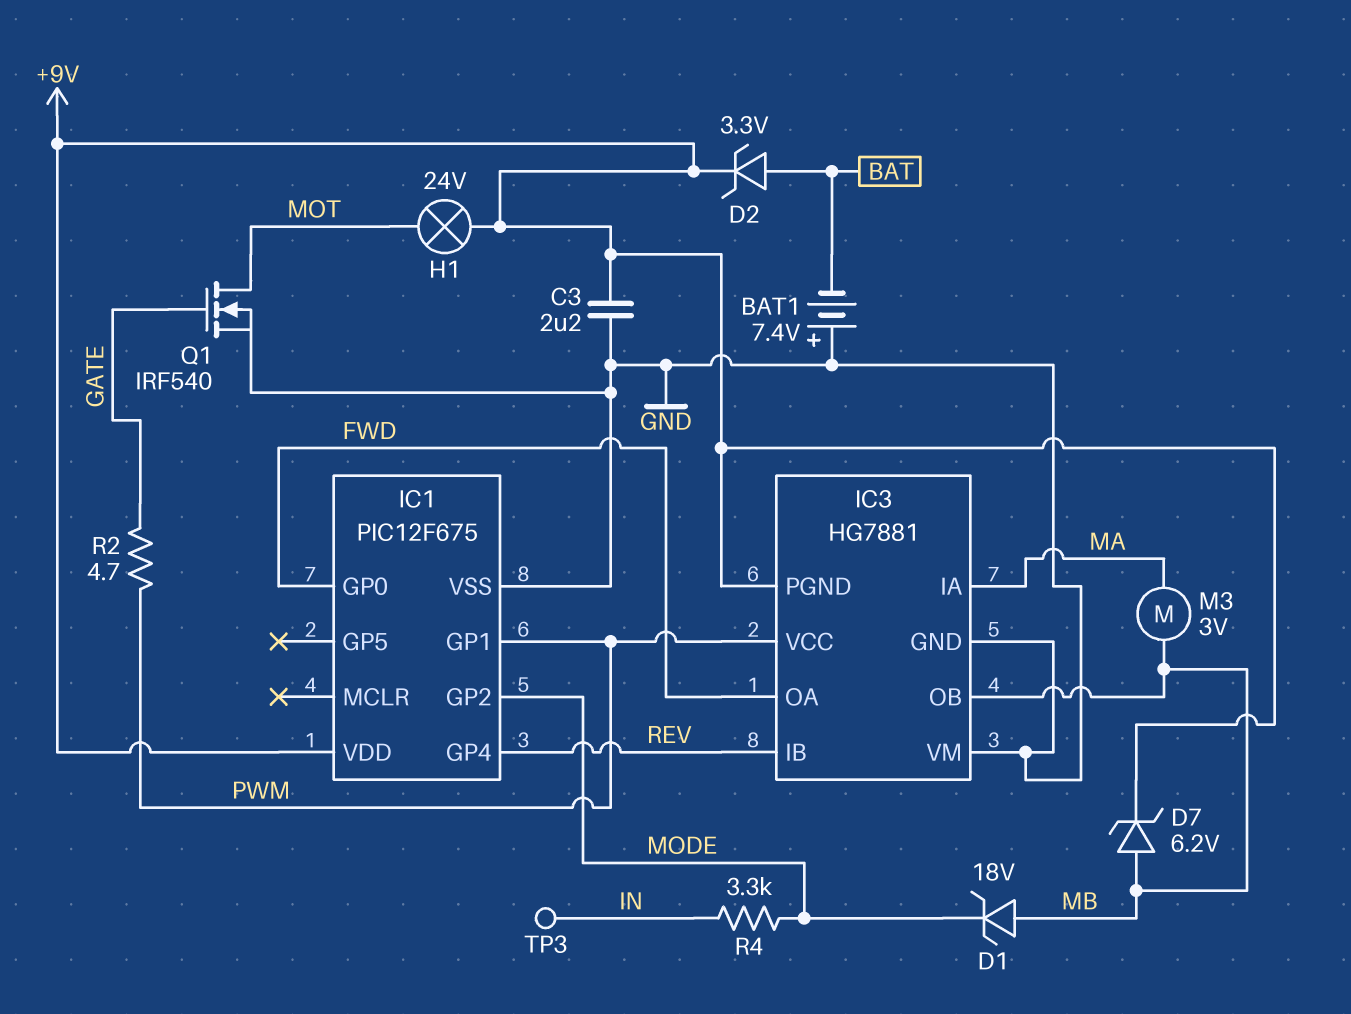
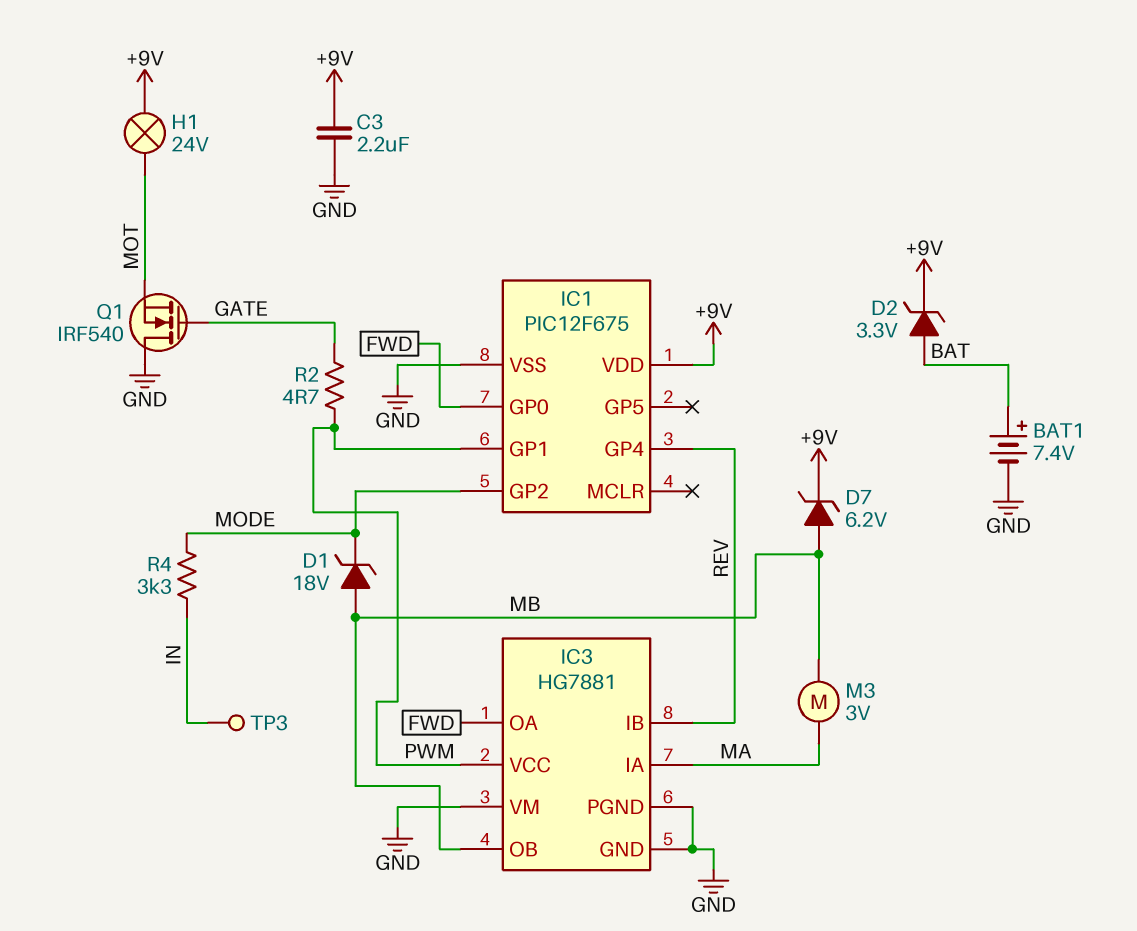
BAT1: 7.4V (plus GND, minus BAT) -> 7.4V (plus BAT, minus GND)
IC3 pin PGND: +9V -> GND
Q1: NMOS IRF540 (G GATE, D MOT, S GND) -> NMOS IRF540 (G GATE, D GND, S MOT)

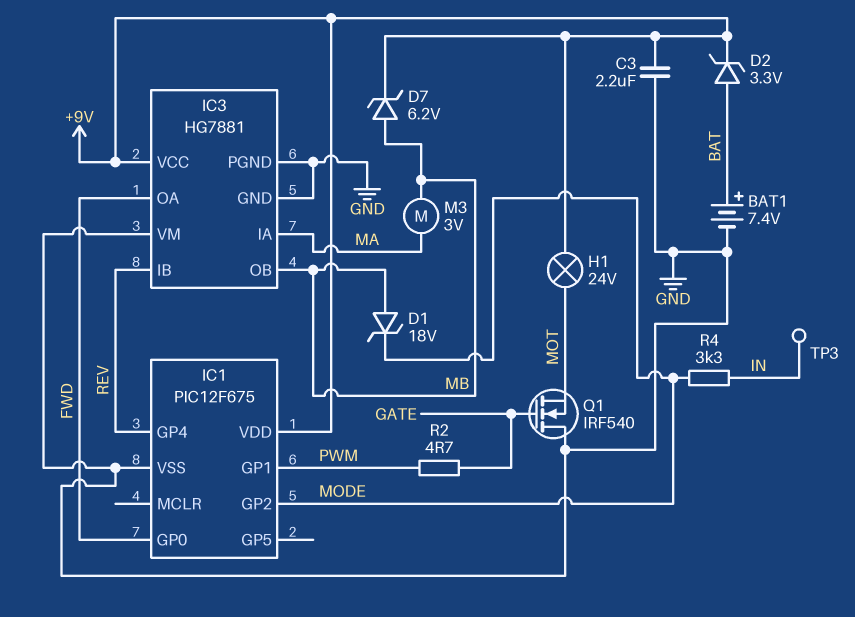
IC3 pin VCC: PWM -> +9V

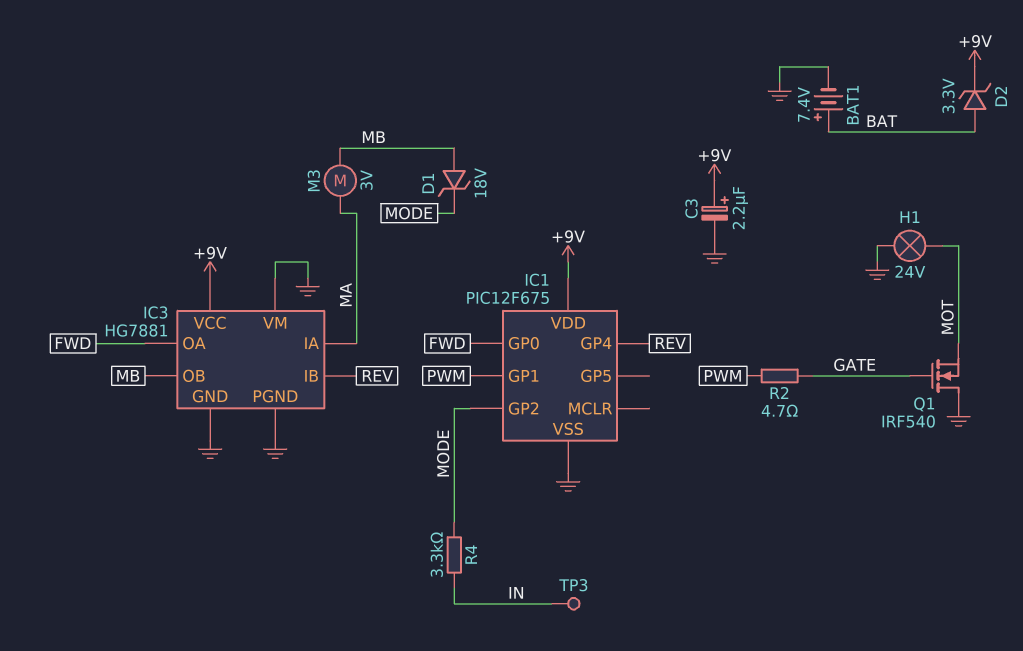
C3: 2.2uF (+9V, GND) -> 2.2uF (plus +9V, minus GND)
D7: zener 6.2V (A MB, K +9V) -> none
H1: lamp 24V (+9V, MOT) -> lamp 24V (GND, MOT)

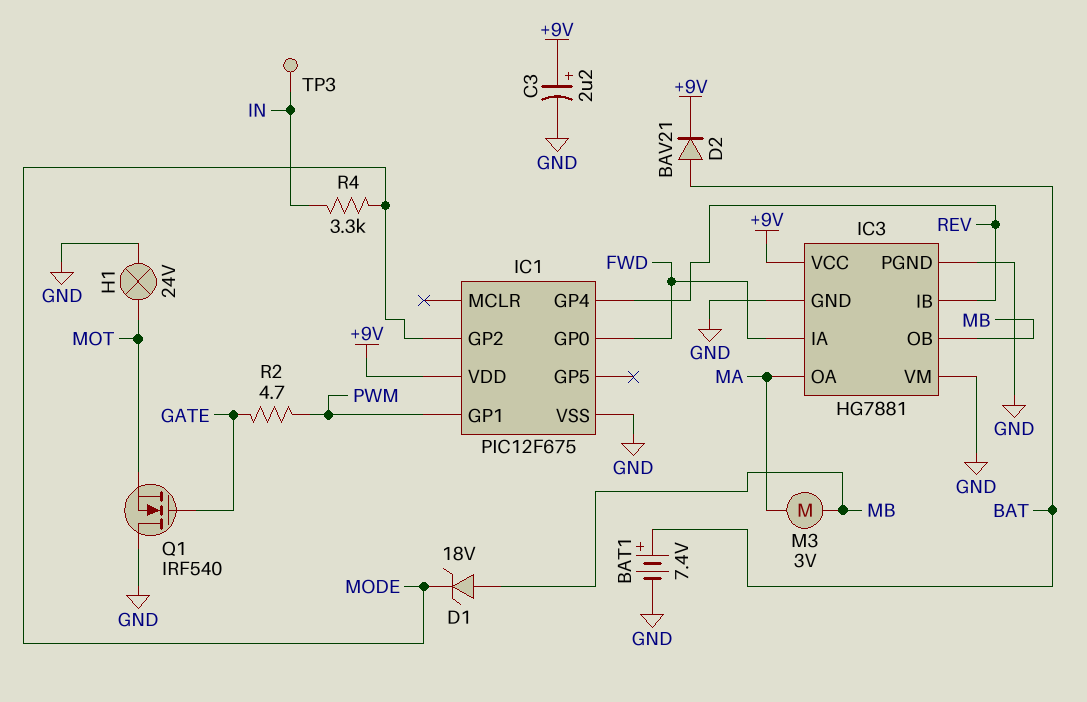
D2: zener 3.3V (A BAT, K +9V) -> diode BAV21 (A BAT, K +9V)
IC3 pin IA: MA -> FWD
IC3 pin OA: FWD -> MA

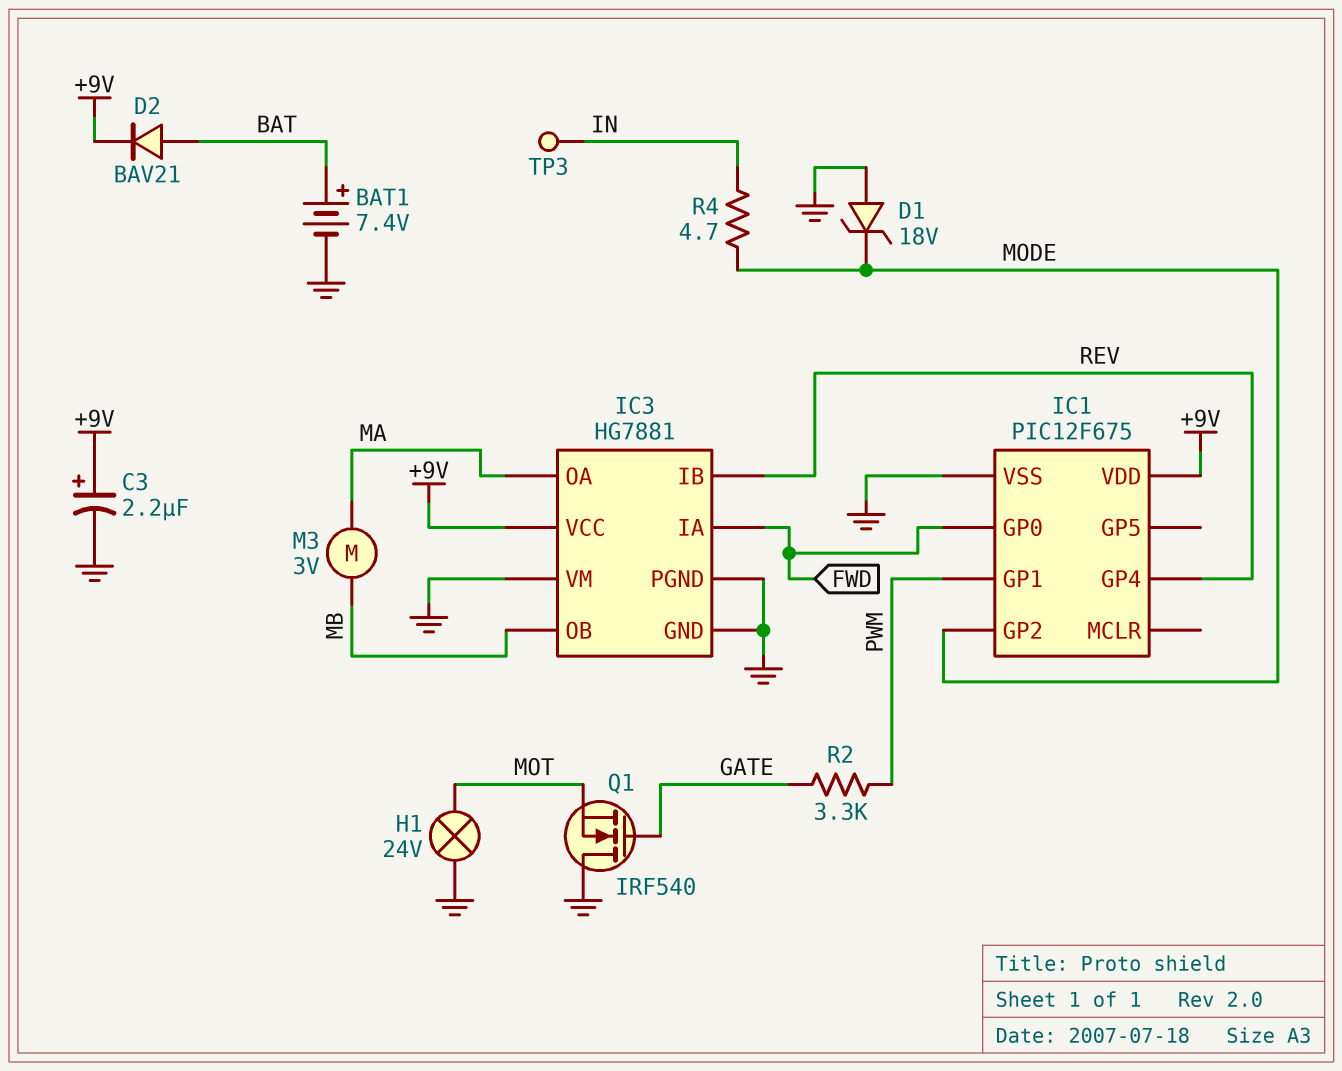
D1: zener 18V (A MB, K MODE) -> zener 18V (A GND, K MODE)
R2: 4.7 (GATE, PWM) -> 3.3k (GATE, PWM)
R4: 3.3k (IN, MODE) -> 4.7 (IN, MODE)

